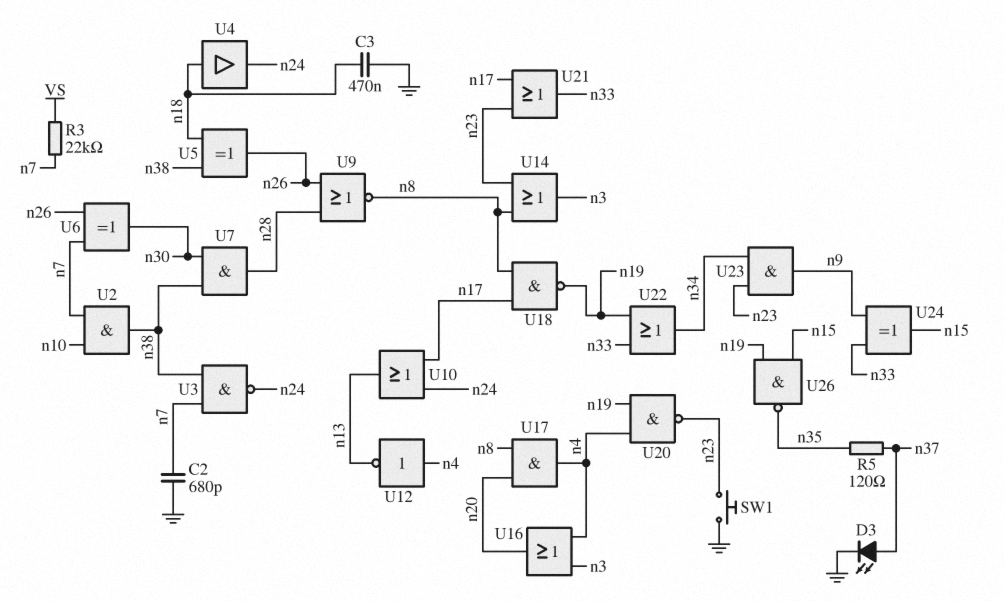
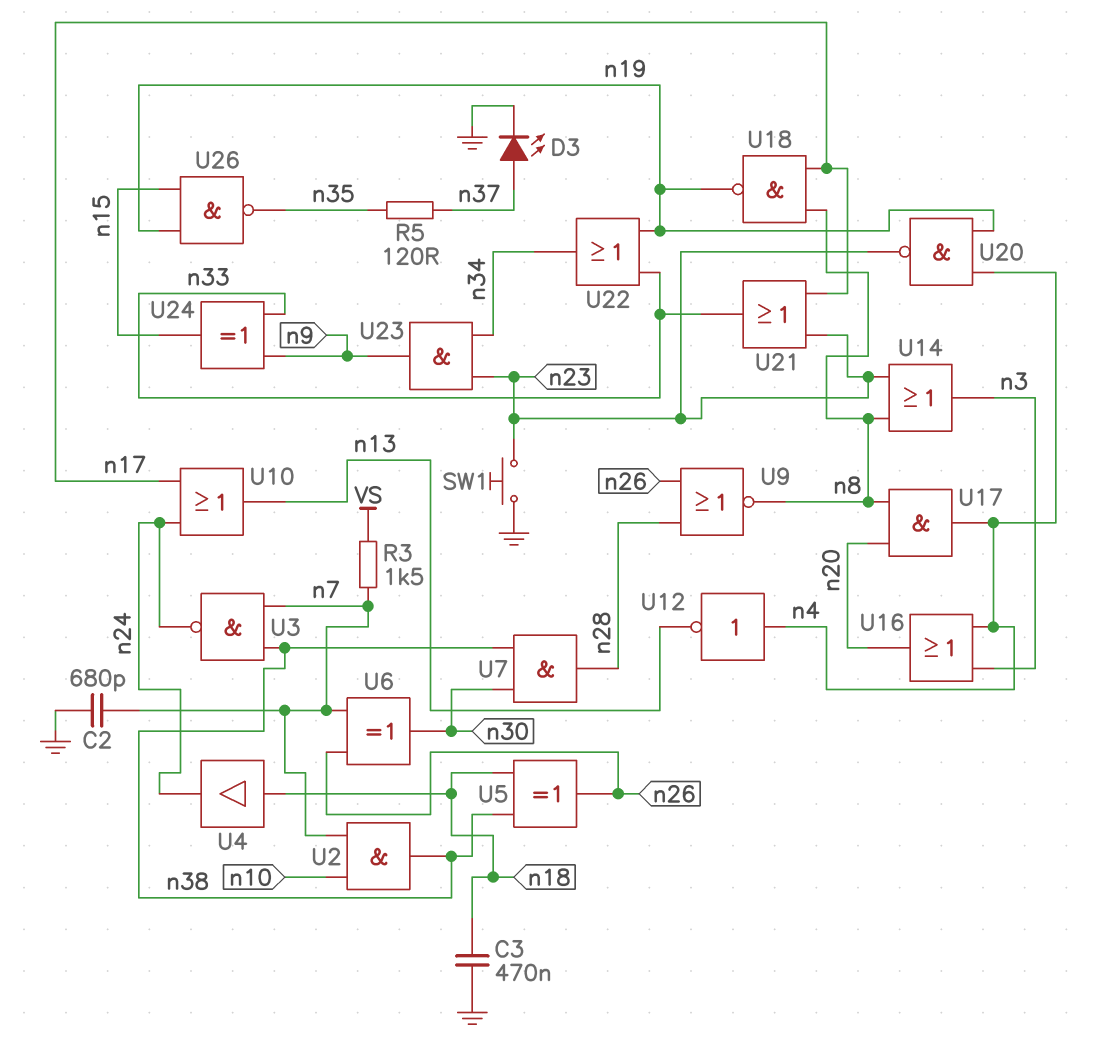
R3: 22k (VS, n7) -> 1.5k (VS, n7)

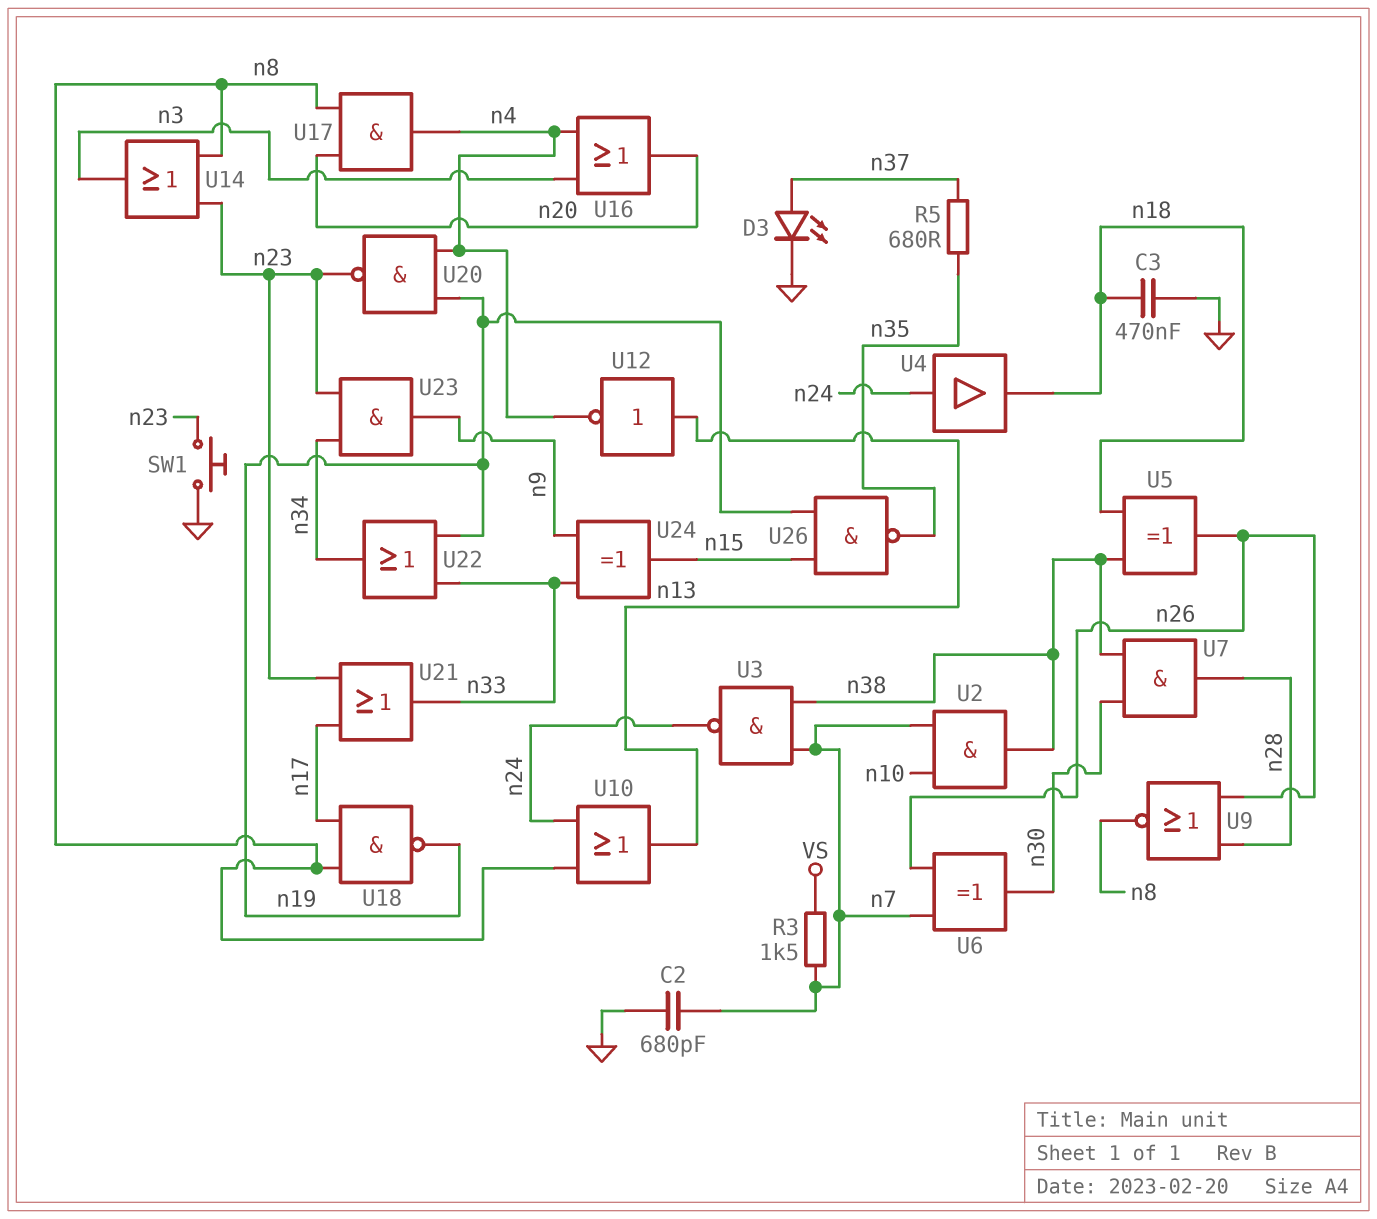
R5: 120 (n35, n37) -> 680 (n35, n37)
U4: buffer (in n18, out n24) -> buffer (in n24, out n18)
U10: OR (in n17, in n24, out n13) -> OR (in n8, in n24, out n13)
U12: NOT (in n4, out n13) -> NOT (in n13, out n4)

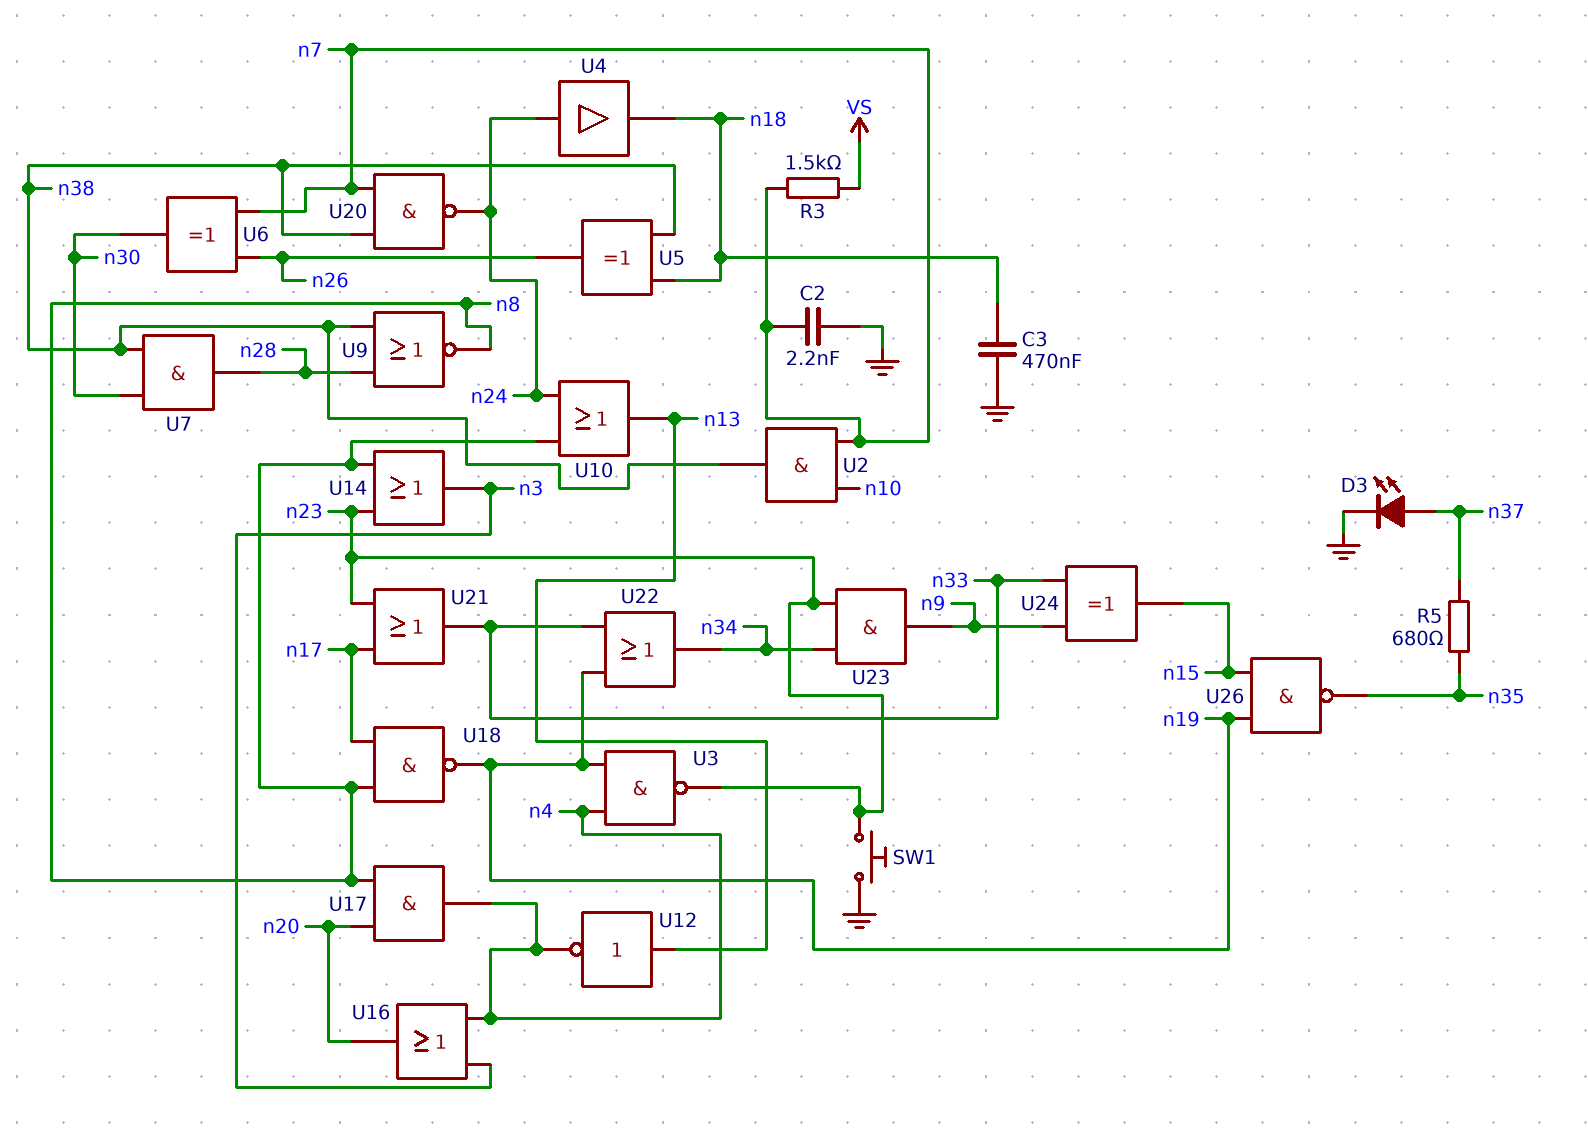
C2: 680pF (GND, n7) -> 2.2nF (GND, n7)
U3: NAND (in n7, in n38, out n24) -> NAND (in n4, in n19, out n23)
U9: NOR (in n26, in n28, out n8) -> NOR (in n28, in n38, out n8)
U20: NAND (in n4, in n19, out n23) -> NAND (in n7, in n38, out n24)

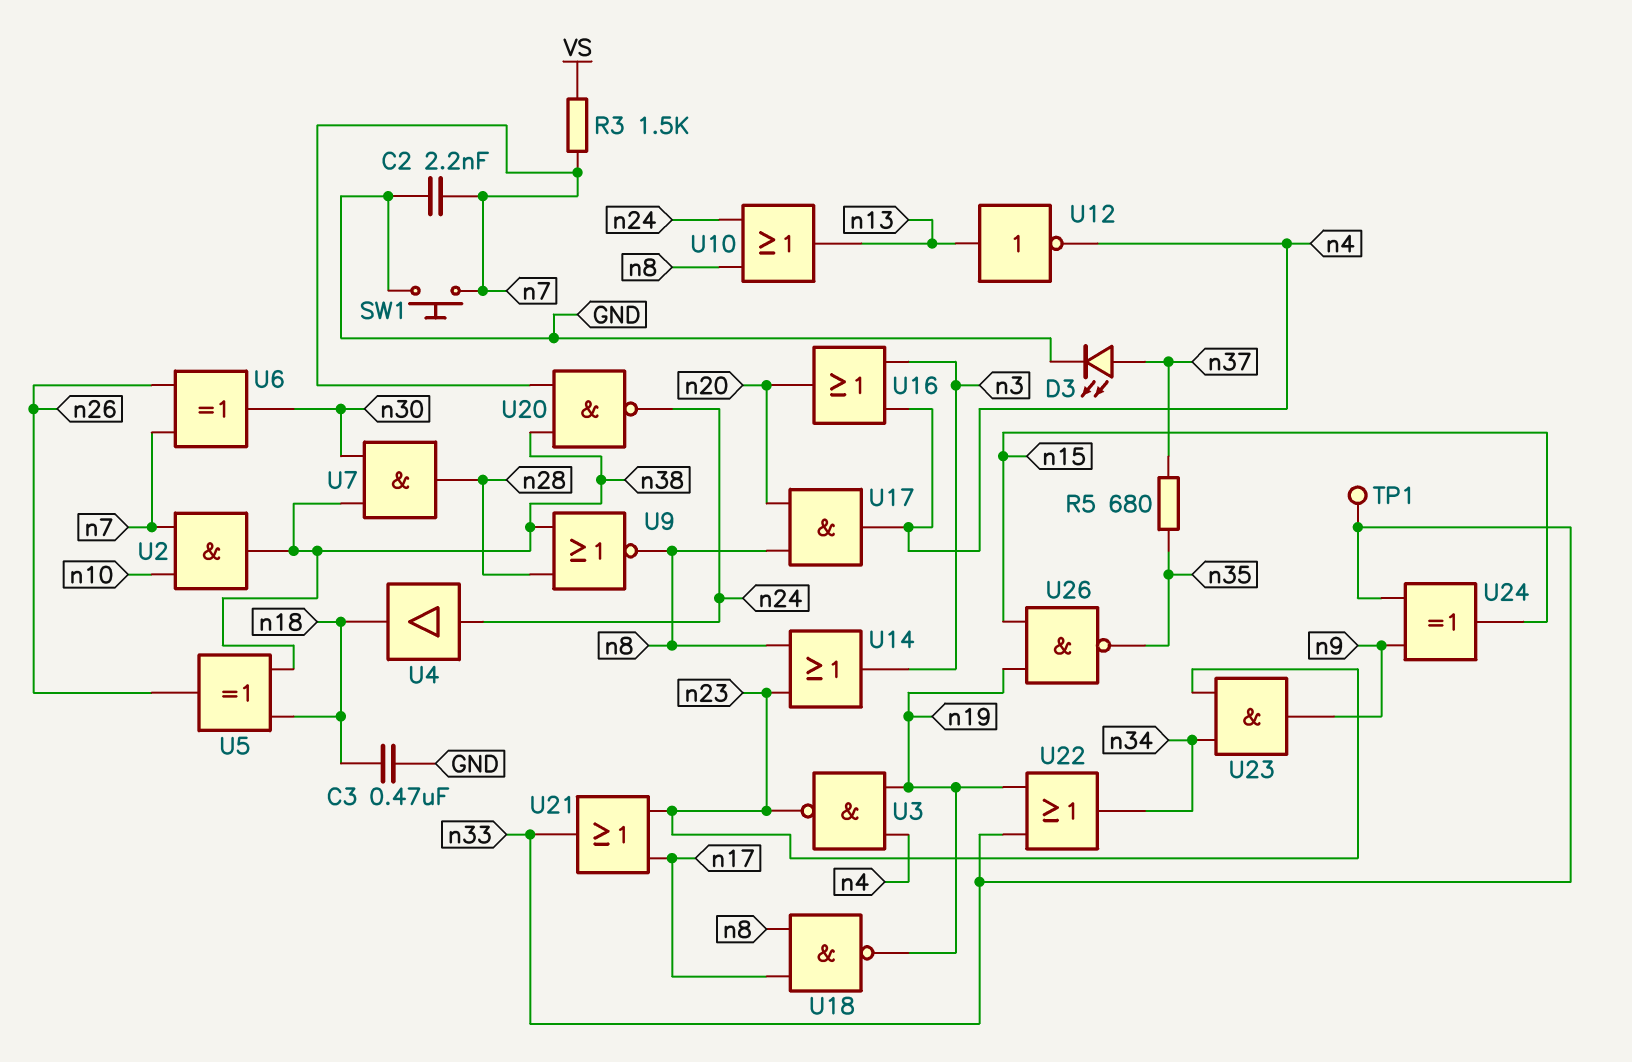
SW1: button (GND, n23) -> button (GND, n7)
TP1: none -> test point (n33)

